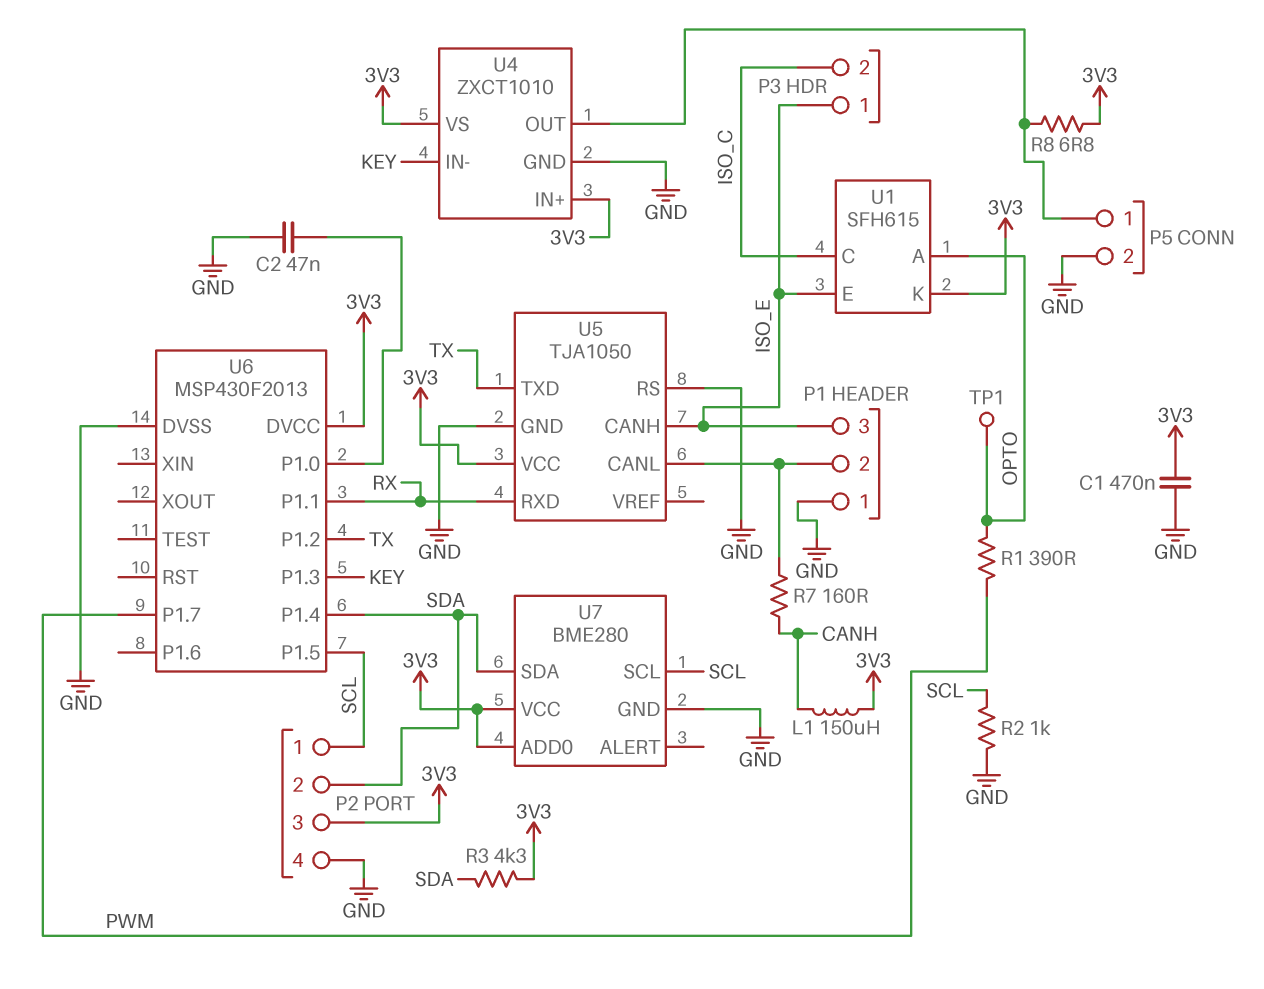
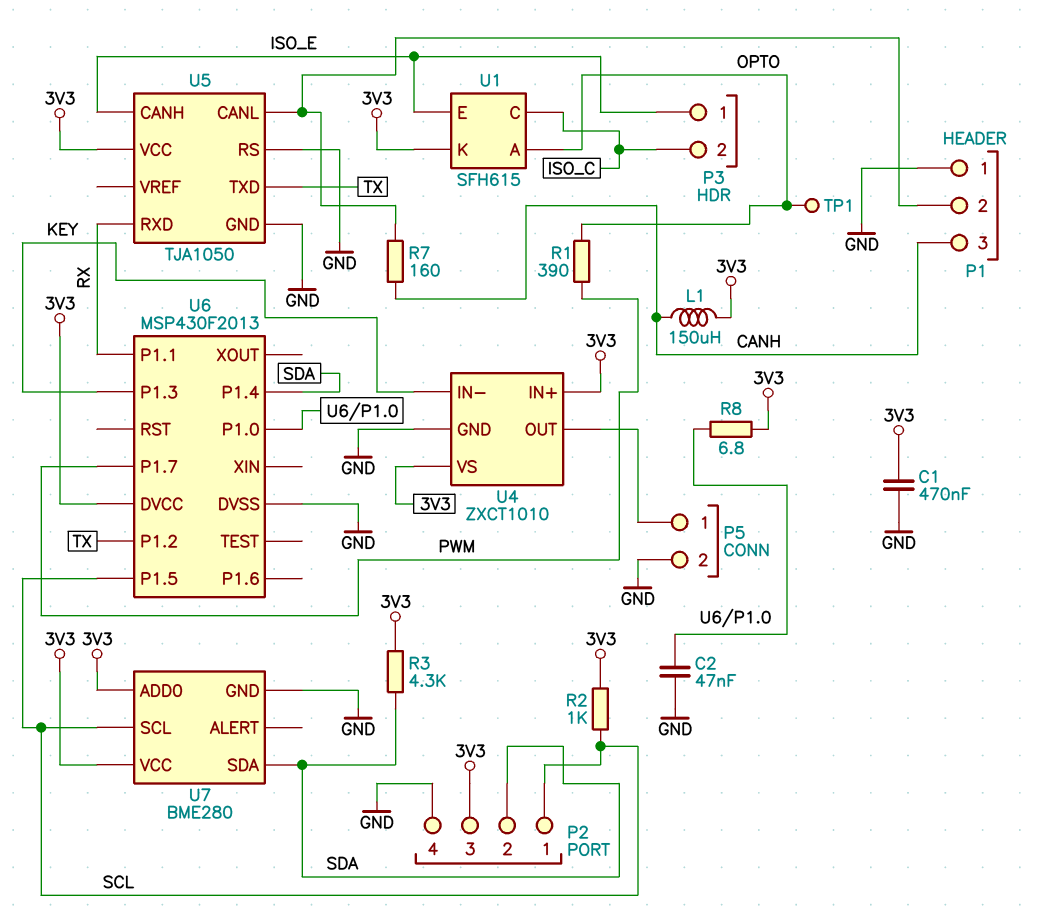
P1 pin 3: ISO_E -> CANH
R2: 1k (GND, SCL) -> 1k (3V3, SCL)
R8: 6.8 (3V3, P5/1) -> 6.8 (3V3, U6/P1.0)

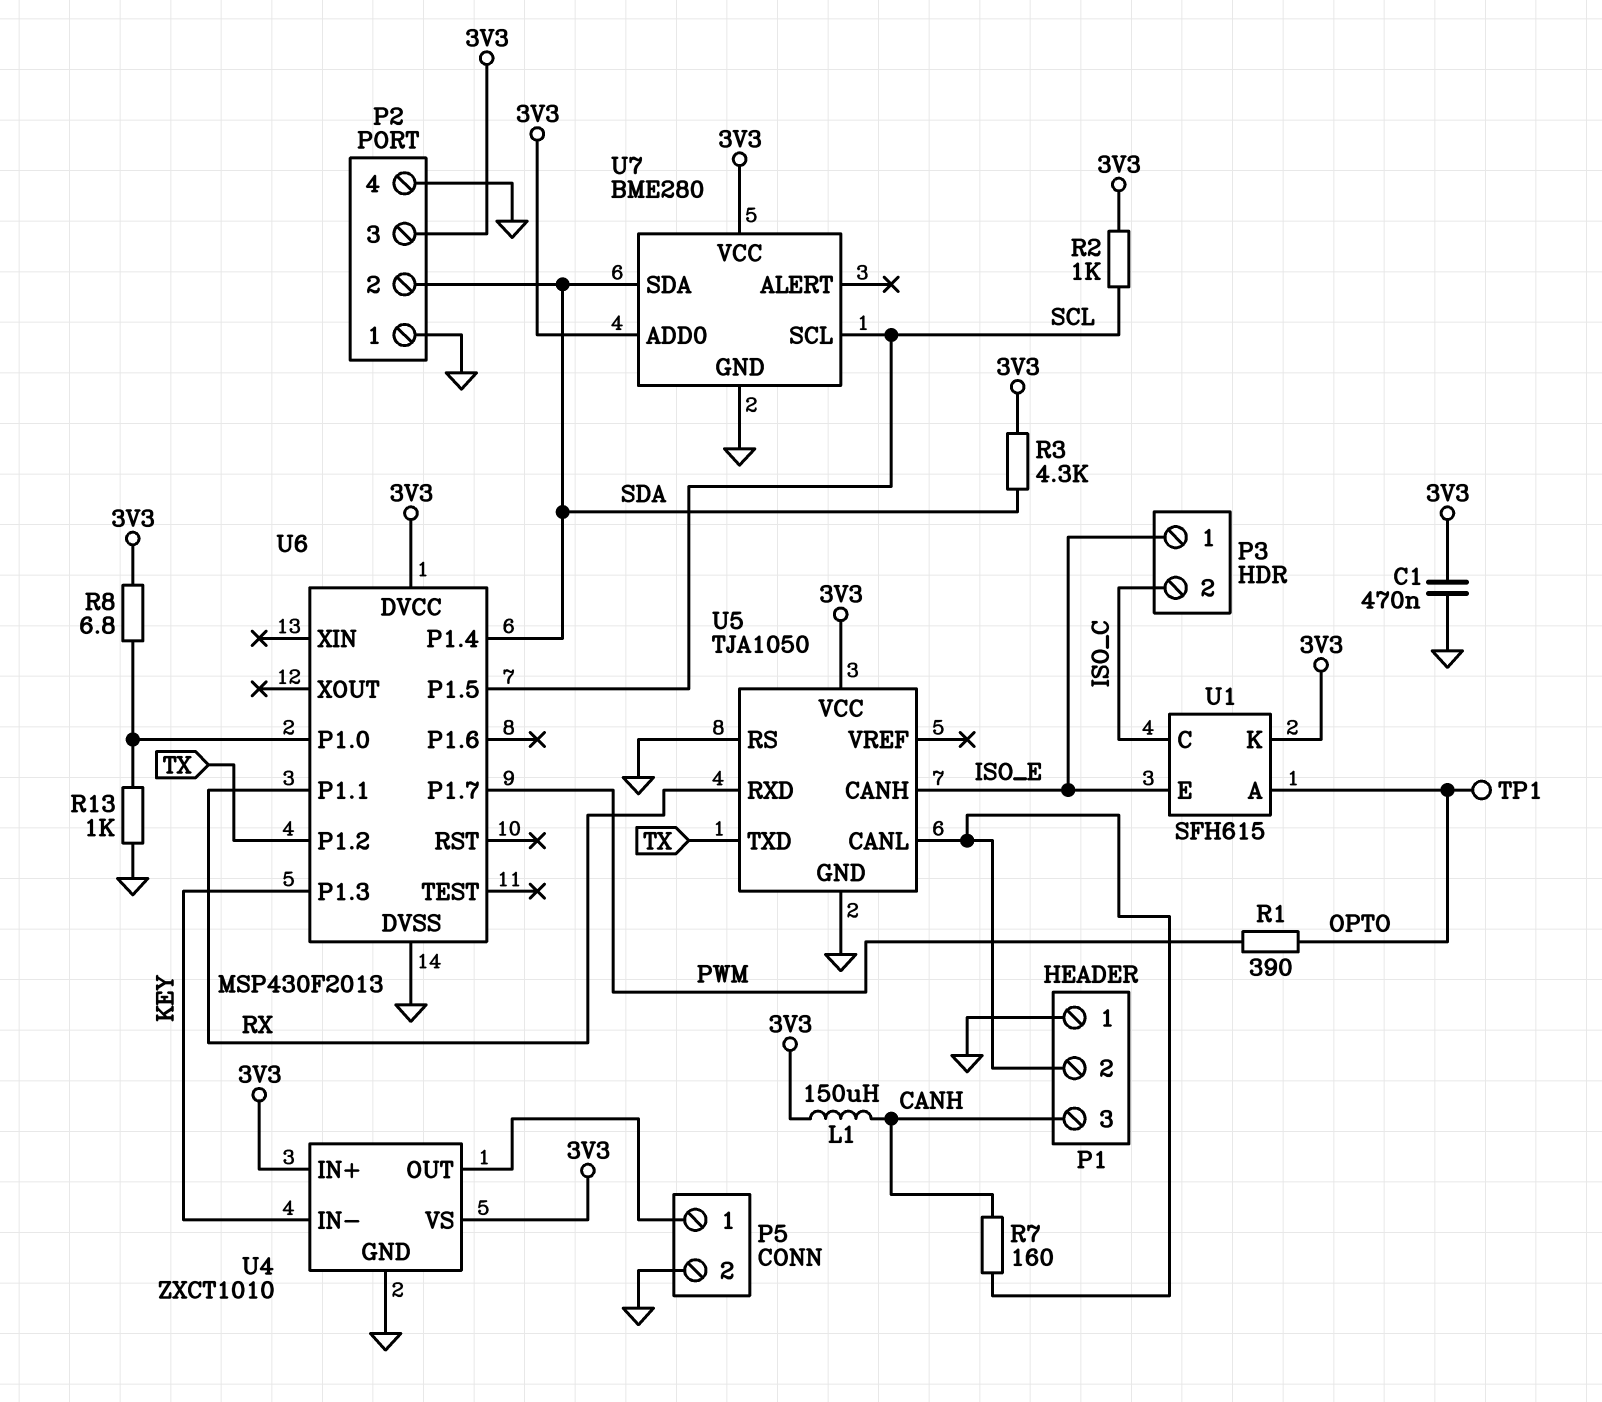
C2: 47nF (GND, U6/P1.0) -> none
P2 pin 1: SCL -> GND
R13: none -> 1k (GND, U6/P1.0)

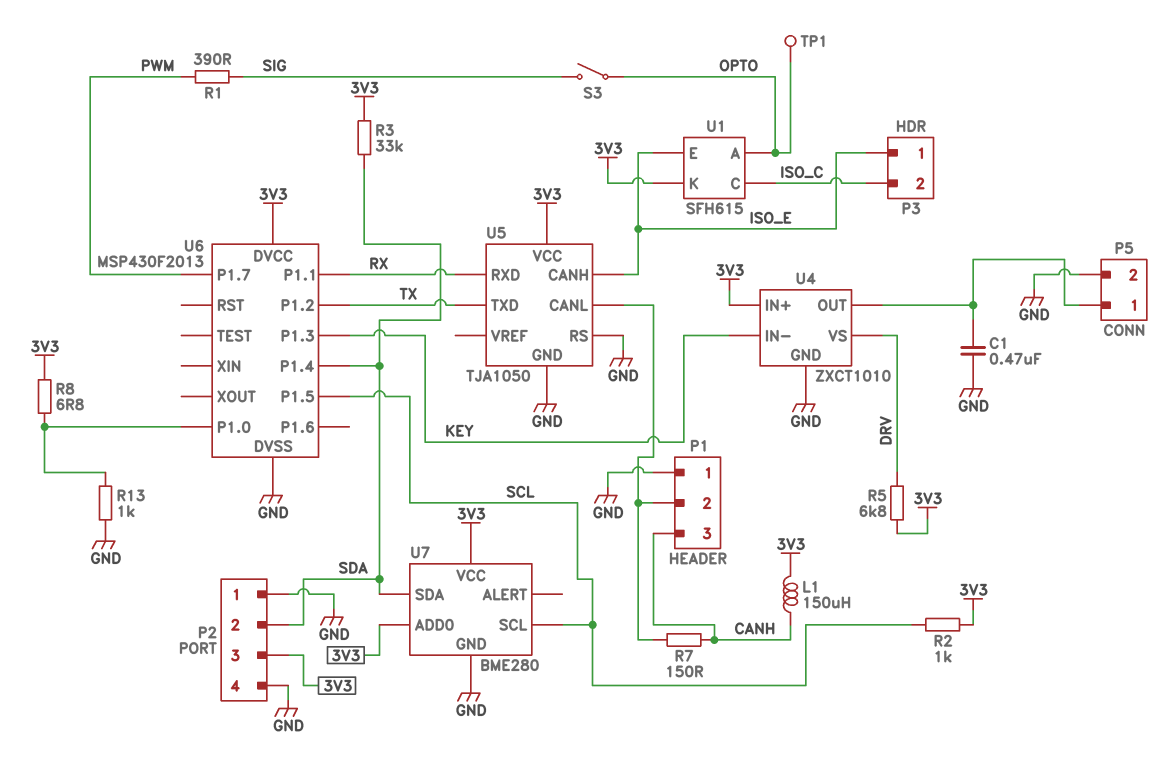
C1: 470nF (3V3, GND) -> 470nF (GND, P5/1)
R1: 390 (OPTO, PWM) -> 390 (PWM, SIG)
R3: 4.3k (3V3, SDA) -> 33k (3V3, SDA)
R5: none -> 6.8k (3V3, DRV)
R7: 160 (CANH, P1/2) -> 150 (CANH, P1/2)
S3: none -> switch (OPTO, SIG)
U4 pin VS: 3V3 -> DRV

